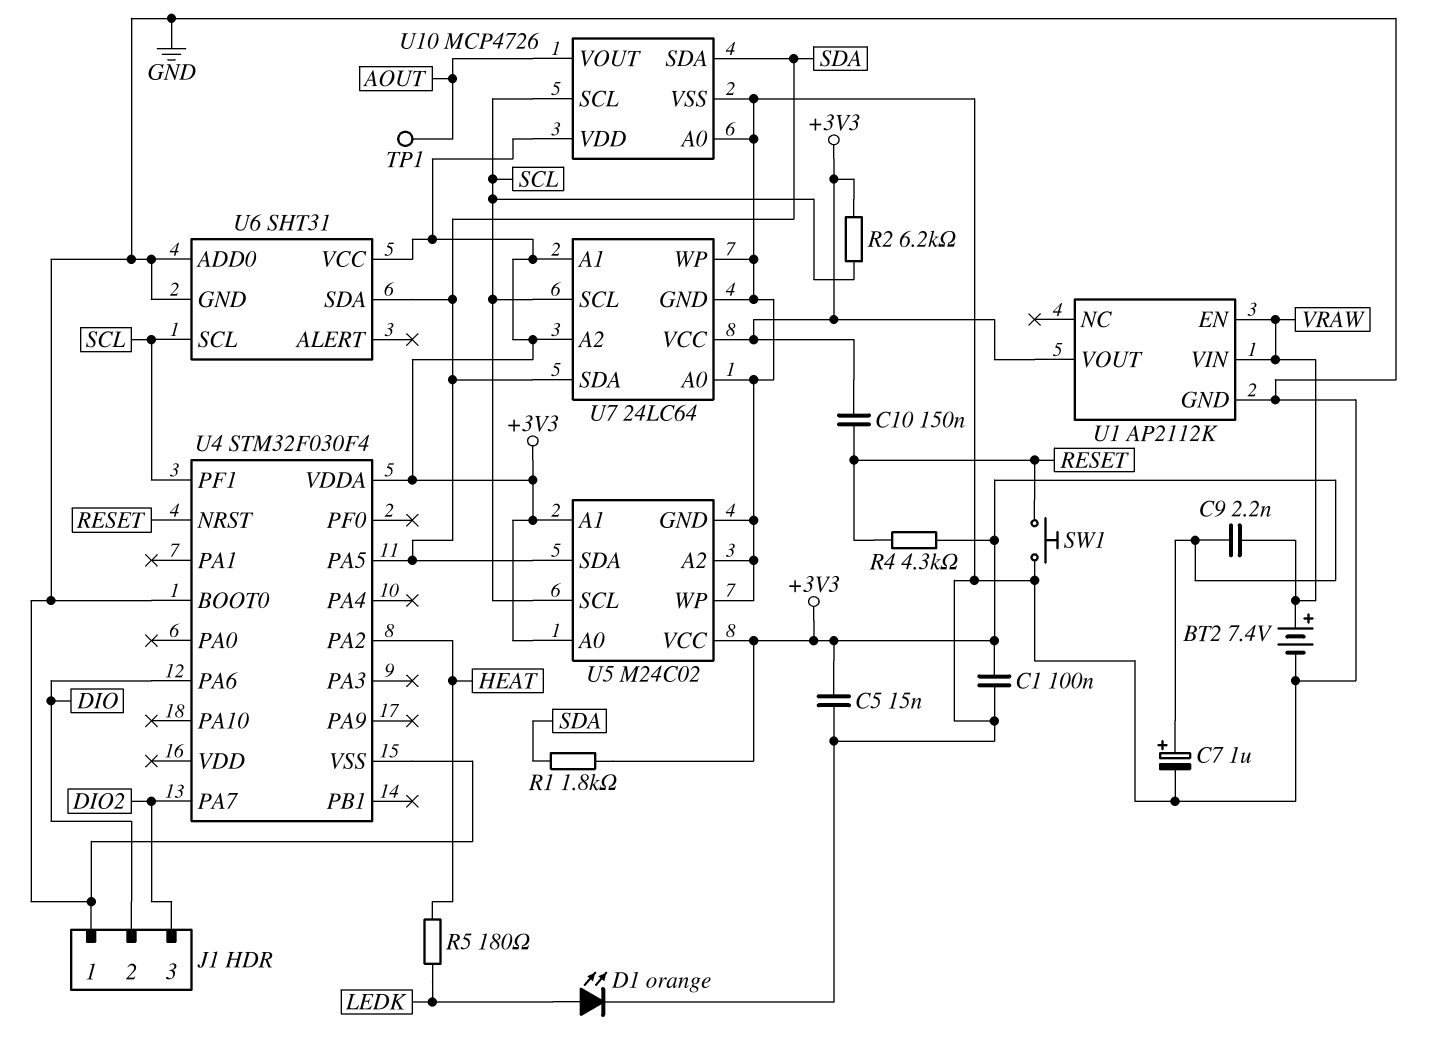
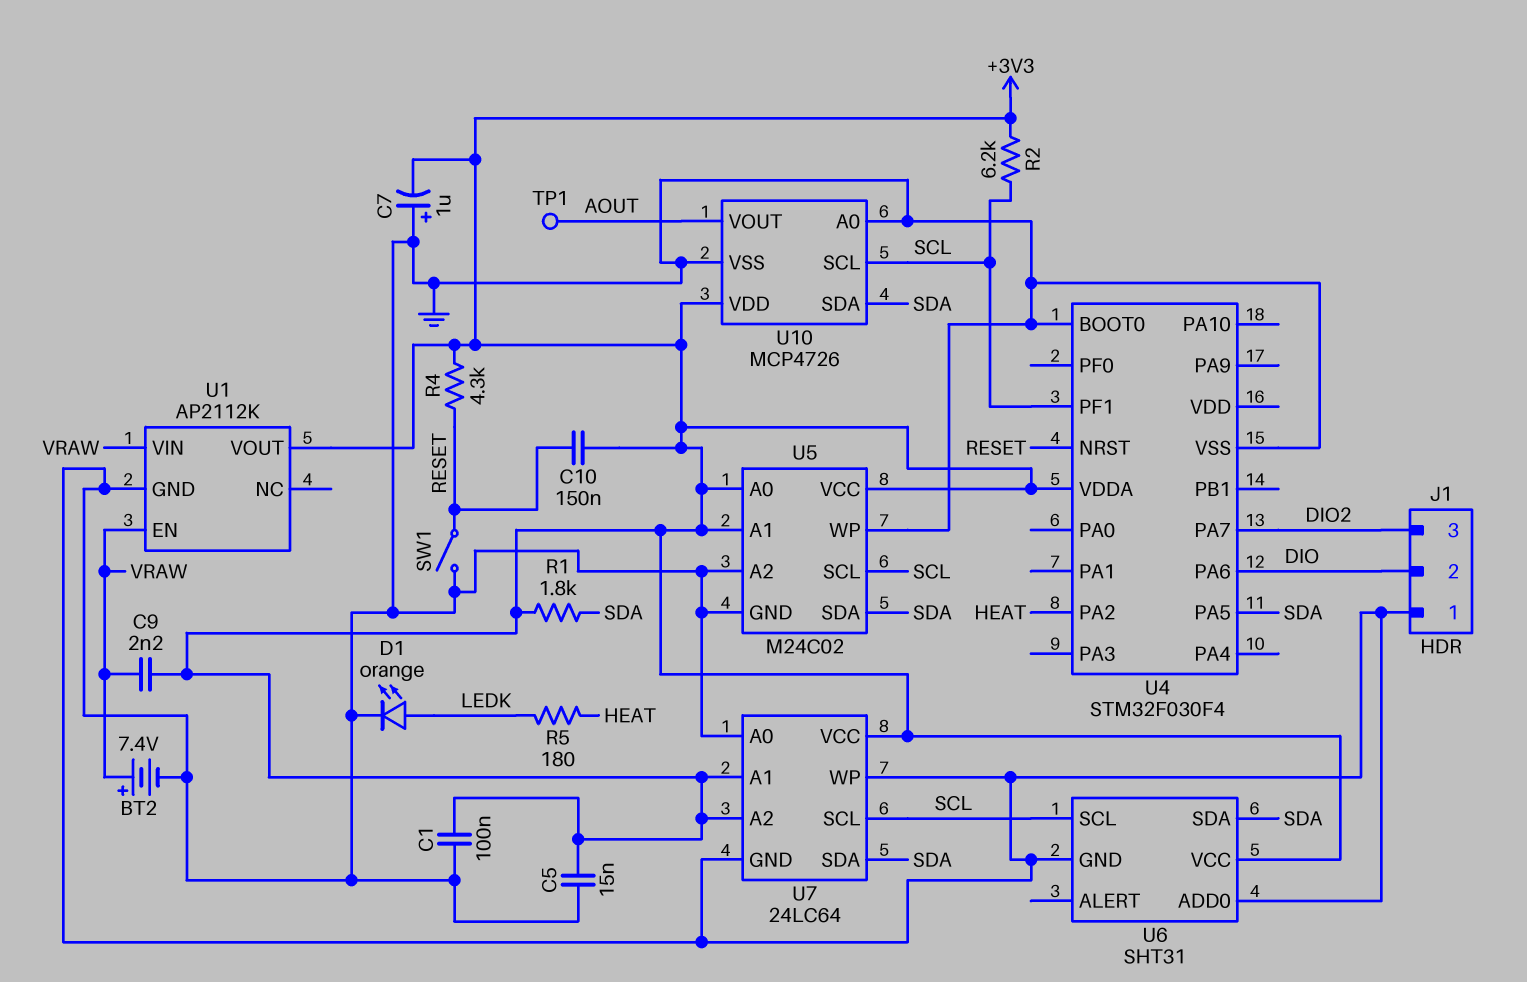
C7: 1uF (plus +3V3, minus GND) -> 1uF (plus GND, minus +3V3)
SW1: button (GND, RESET) -> switch (GND, RESET)

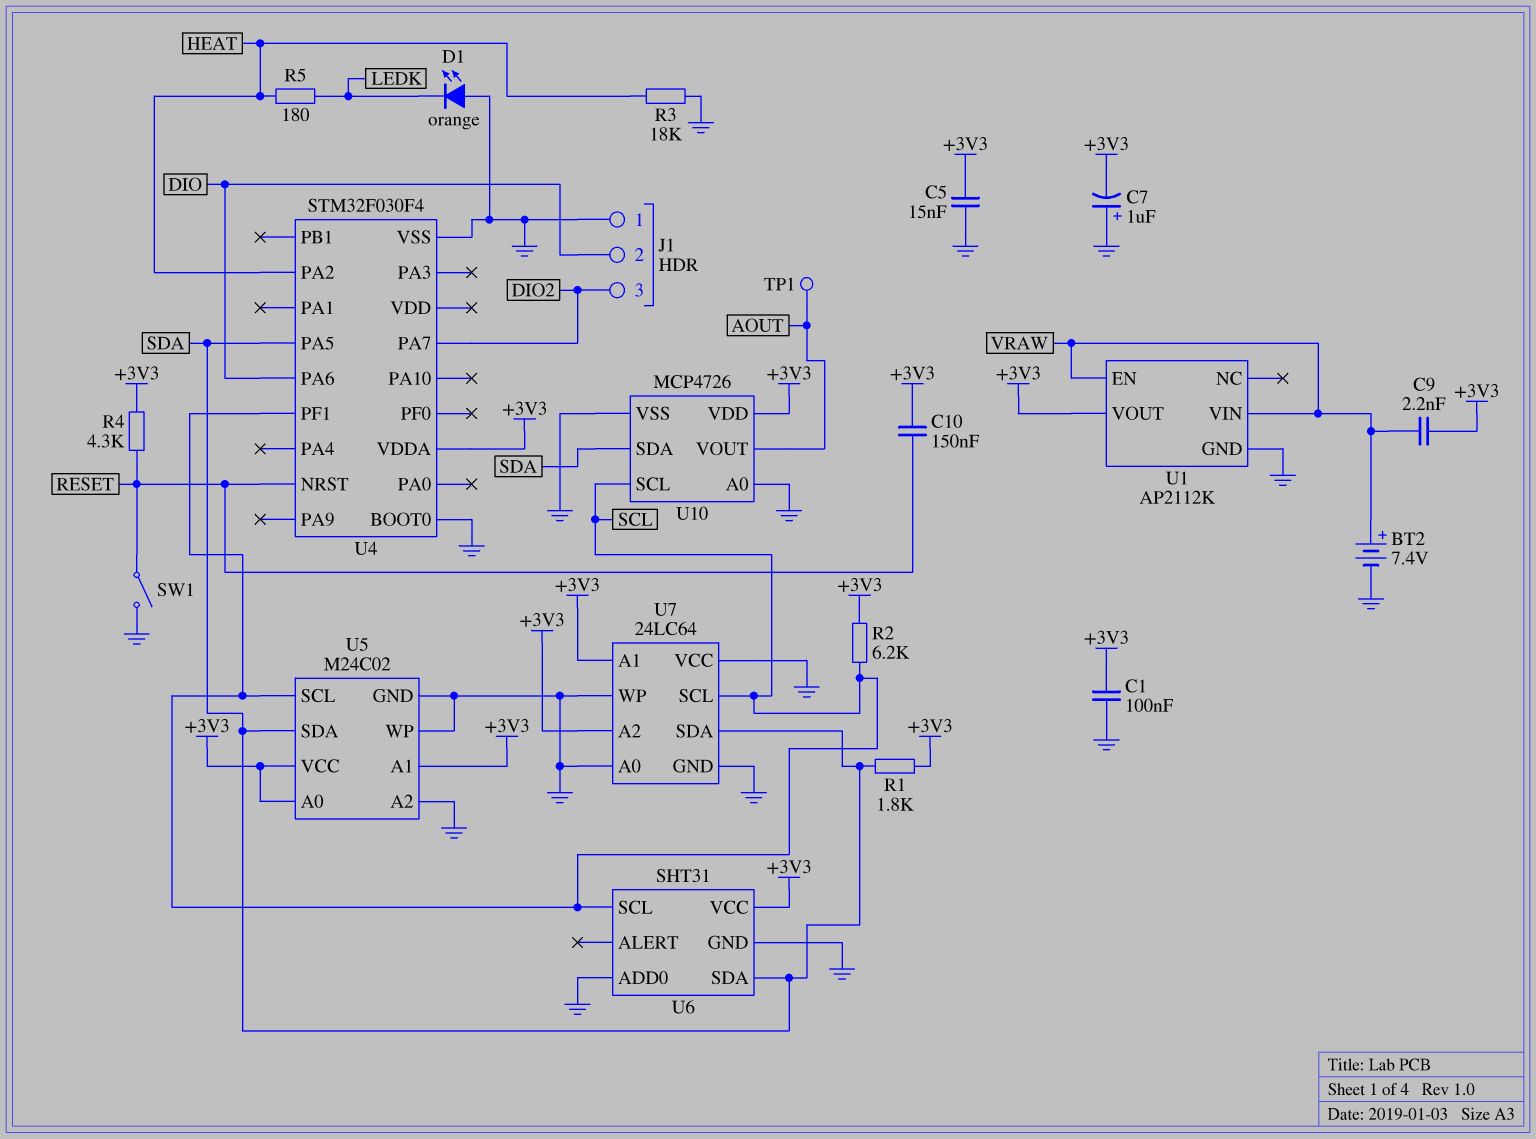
D1: LED orange (A LEDK, K GND) -> LED orange (A GND, K LEDK)
R3: none -> 18k (GND, HEAT)
U7 pin VCC: +3V3 -> GND

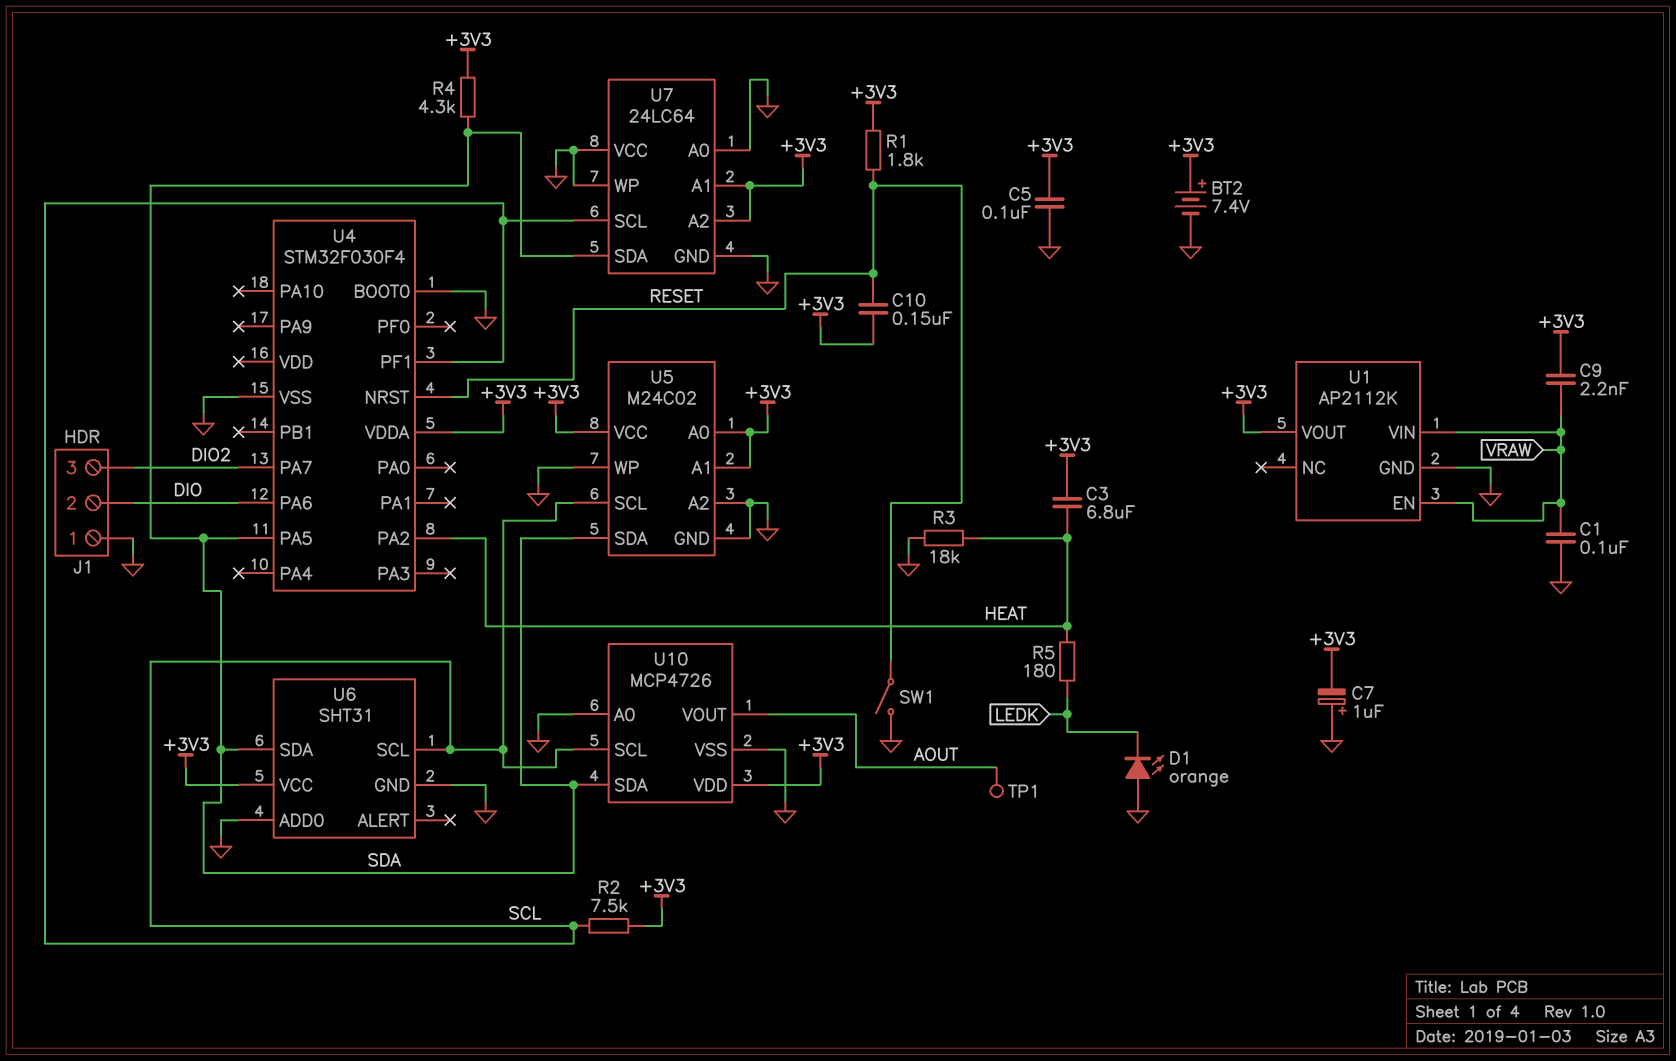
BT2: 7.4V (plus VRAW, minus GND) -> 7.4V (plus +3V3, minus GND)
C1: 100nF (+3V3, GND) -> 100nF (GND, VRAW)
C3: none -> 6.8uF (+3V3, HEAT)
C5: 15nF (+3V3, GND) -> 100nF (+3V3, GND)
R1: 1.8k (+3V3, SDA) -> 1.8k (+3V3, RESET)
R2: 6.2k (+3V3, SCL) -> 7.5k (+3V3, SCL)
R4: 4.3k (+3V3, RESET) -> 4.3k (+3V3, SDA)

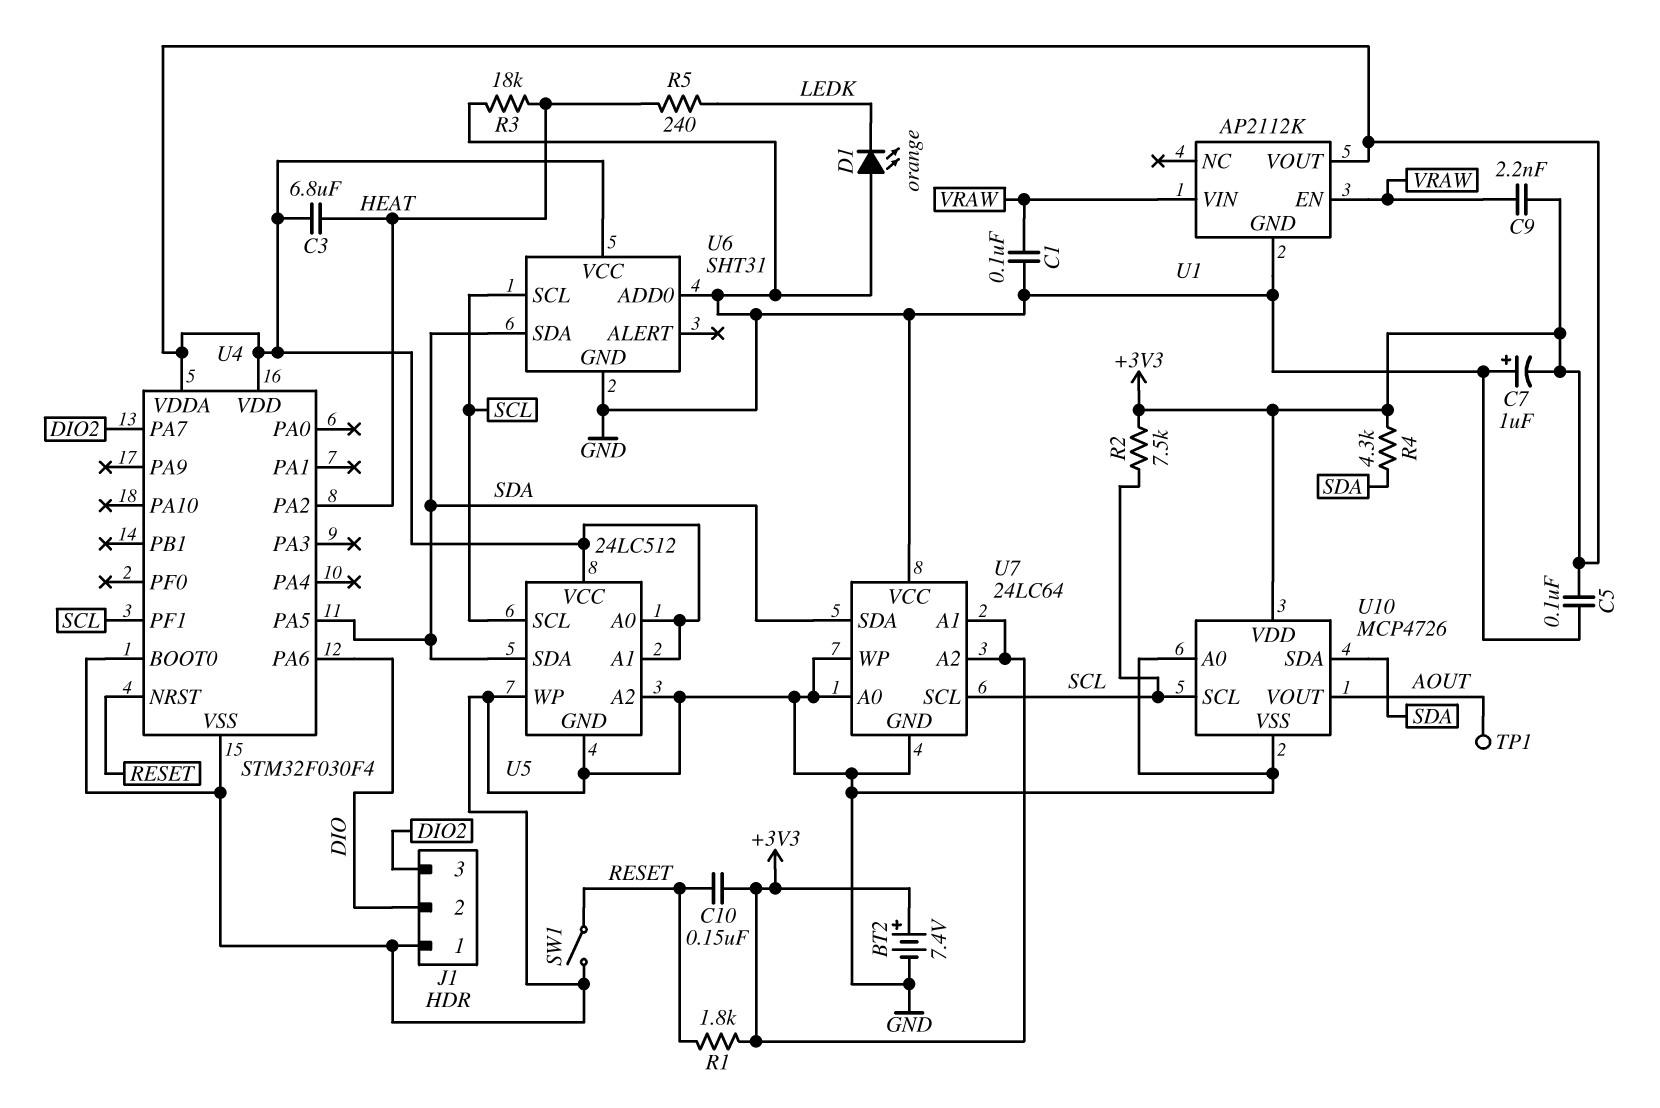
R5: 180 (HEAT, LEDK) -> 240 (HEAT, LEDK)
U4 pin VDD: none -> +3V3
U5: M24C02 -> 24LC512

